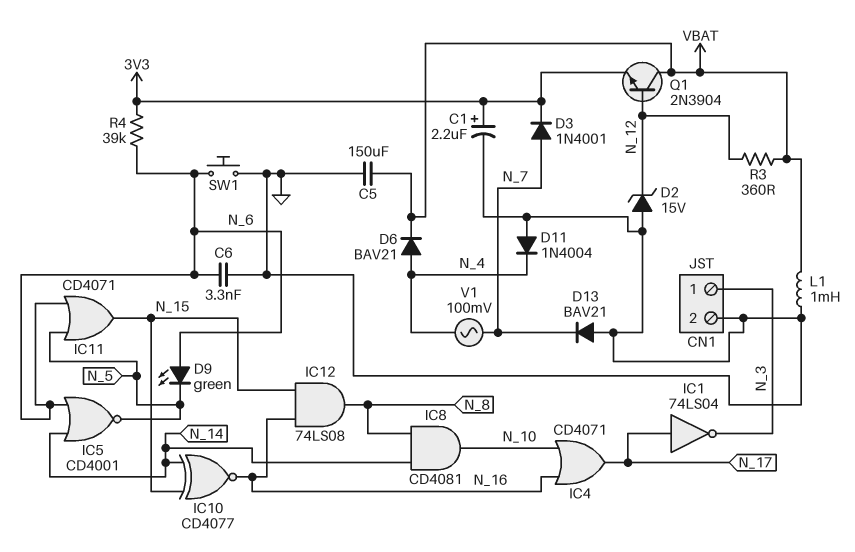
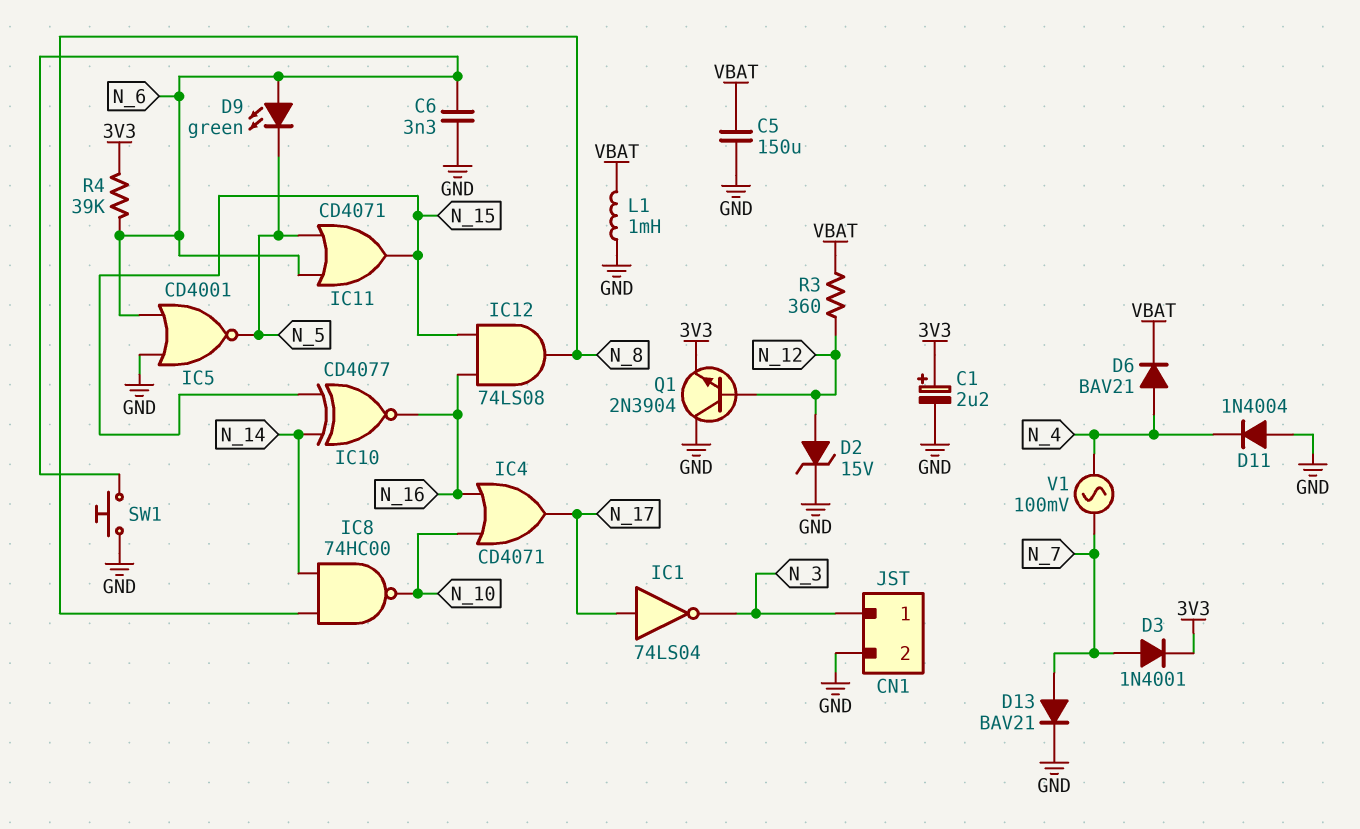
D2: zener 15V (A GND, K N_12) -> zener 15V (A N_12, K GND)
D13: diode BAV21 (A GND, K N_7) -> diode BAV21 (A N_7, K GND)
IC5: NOR CD4001 (in N_6, in N_14, out N_5) -> NOR CD4001 (in GND, in N_6, out N_5)
IC8: AND CD4081 (in N_8, in N_14, out N_10) -> NAND 74HC00 (in N_8, in N_14, out N_10)
Q1: NPN 2N3904 (B N_12, C VBAT, E 3V3) -> NPN 2N3904 (B N_12, C GND, E 3V3)

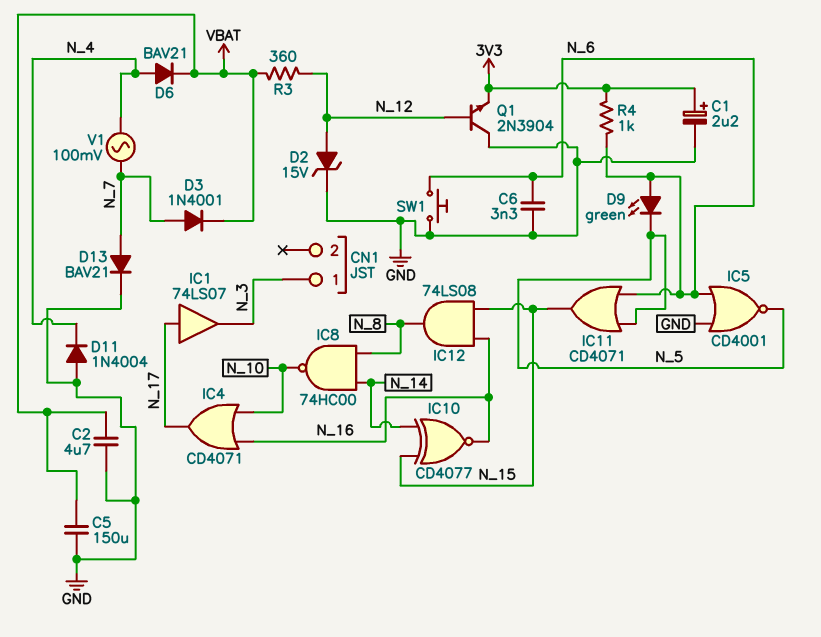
C2: none -> 4.7uF (GND, VBAT)
CN1 pin 2: GND -> none
D3: diode 1N4001 (A N_7, K 3V3) -> diode 1N4001 (A N_7, K VBAT)
IC1: NOT 74LS04 (in N_17, out N_3) -> buffer 74LS07 (in N_17, out N_3)
L1: 1mH (GND, VBAT) -> none
R4: 39k (3V3, N_6) -> 1k (3V3, N_6)

